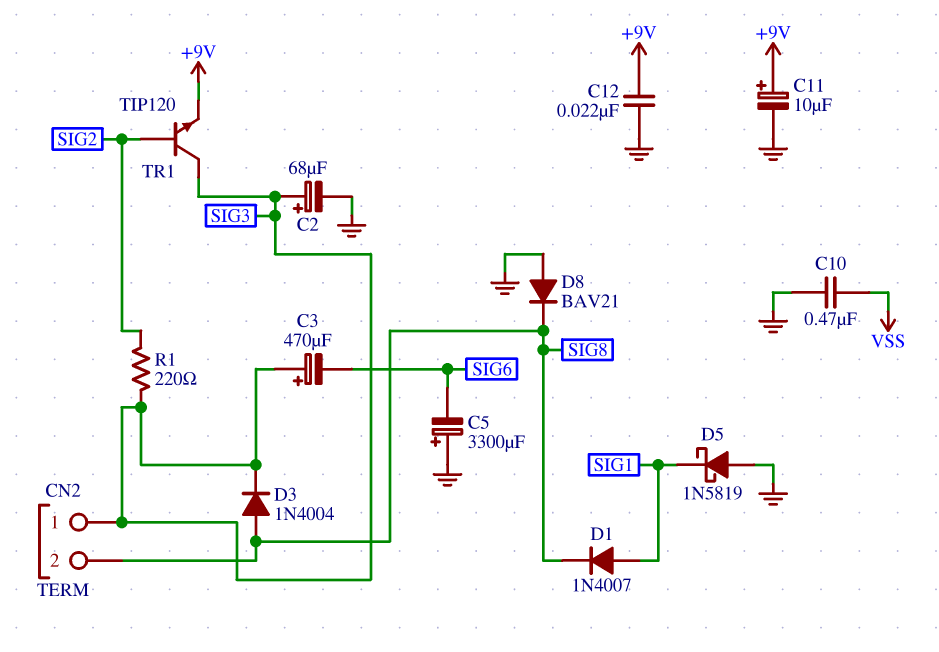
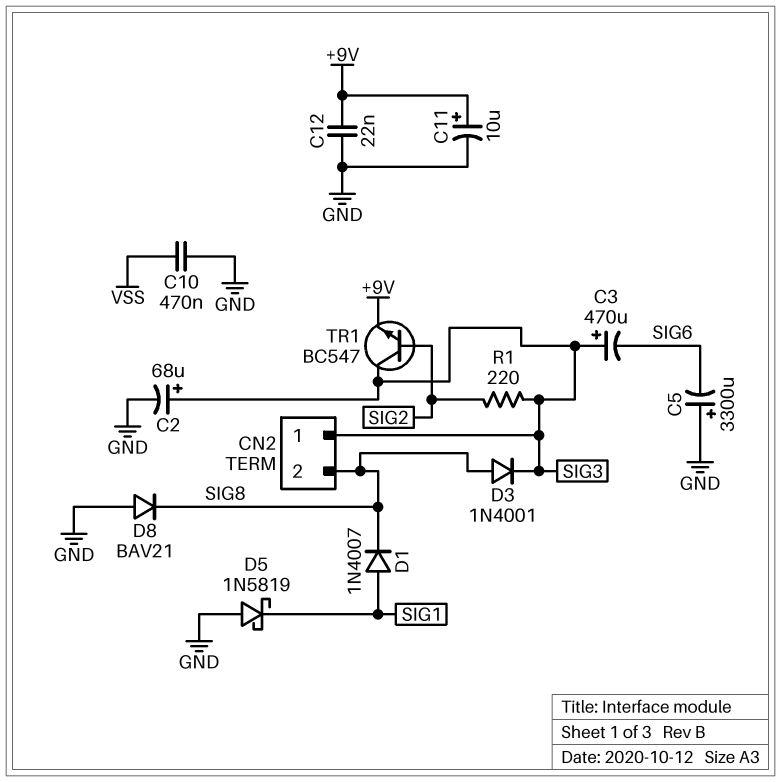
D3: diode 1N4004 (A SIG8, K SIG3) -> diode 1N4001 (A SIG8, K SIG3)
TR1: NPN TIP120 (B SIG2, C SIG3, E +9V) -> NPN BC547 (B SIG2, C SIG3, E +9V)

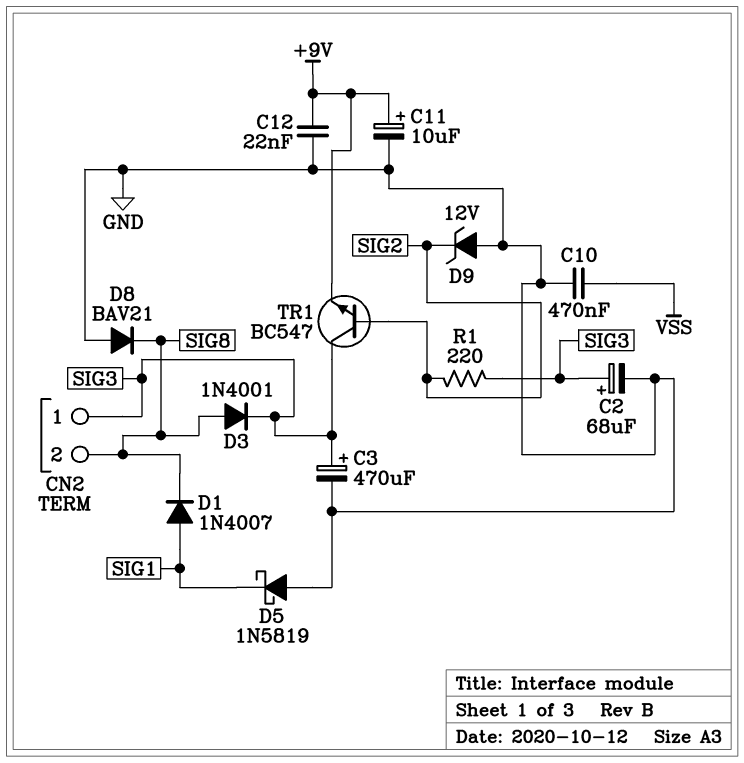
C3: 470uF (plus SIG3, minus SIG6) -> 470uF (plus SIG3, minus GND)
C5: 3300uF (plus GND, minus SIG6) -> none
D9: none -> zener 12V (A GND, K SIG2)

